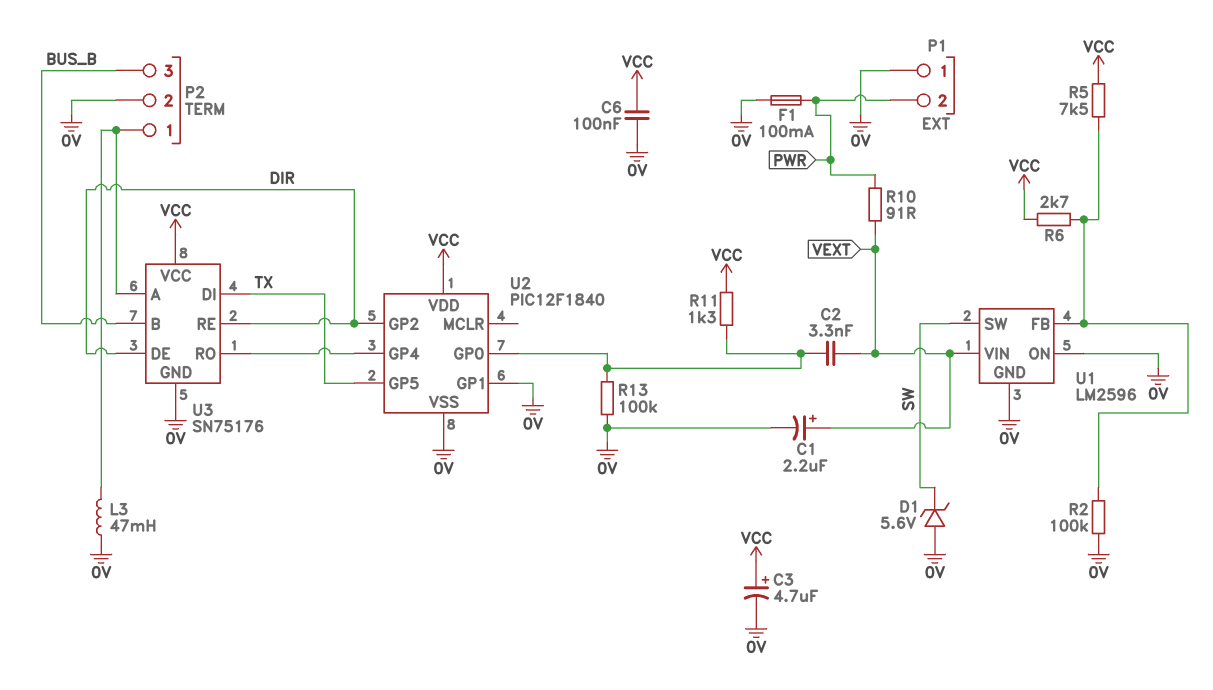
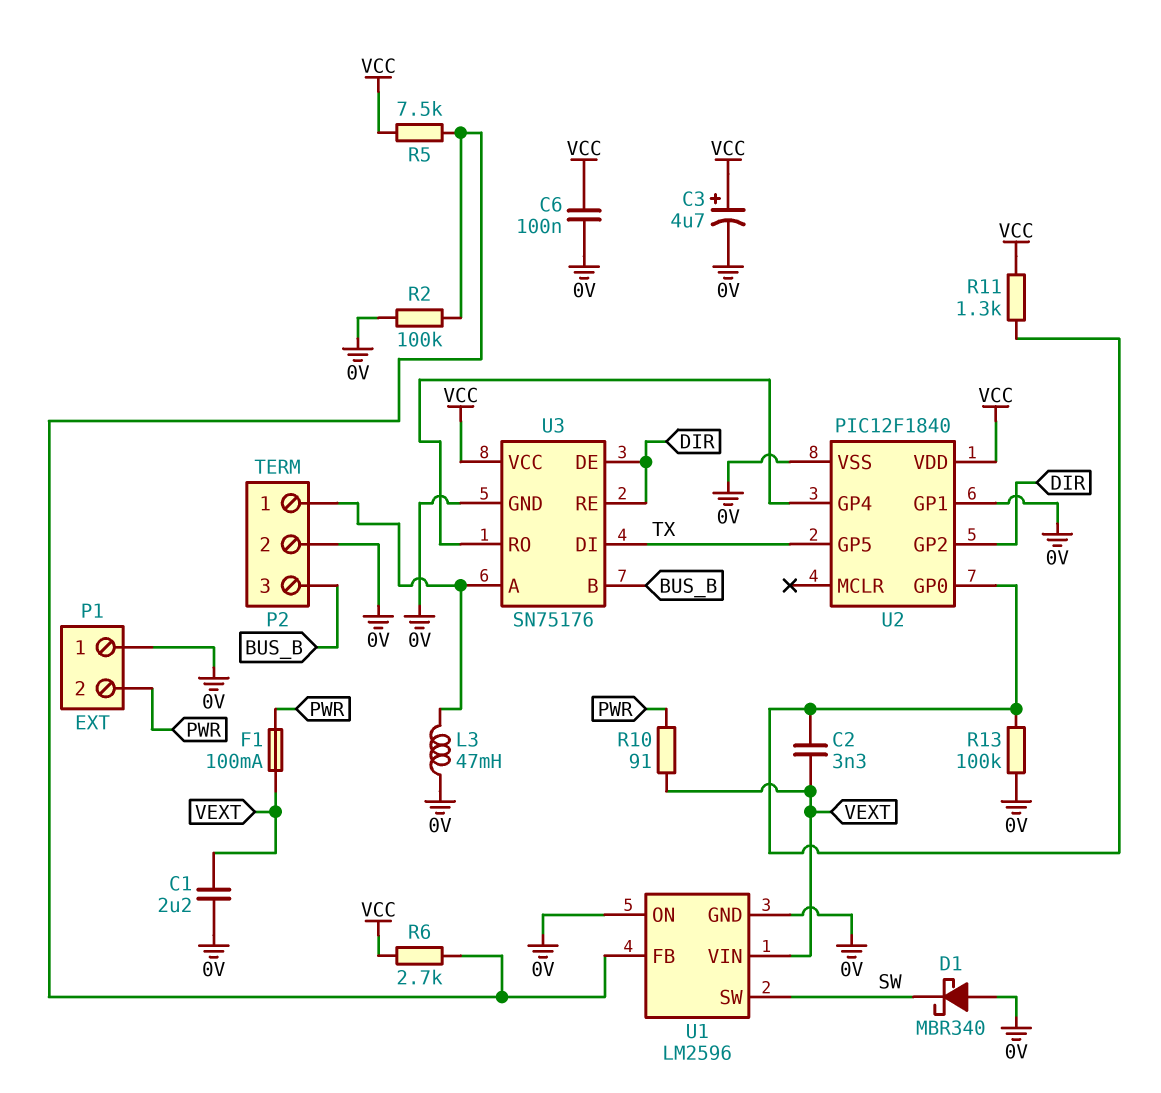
C1: 2.2uF (plus VEXT, minus 0V) -> 2.2uF (0V, VEXT)
D1: zener 5.6V (A 0V, K SW) -> schottky MBR340 (A 0V, K SW)
F1: 100mA (0V, PWR) -> 100mA (PWR, VEXT)

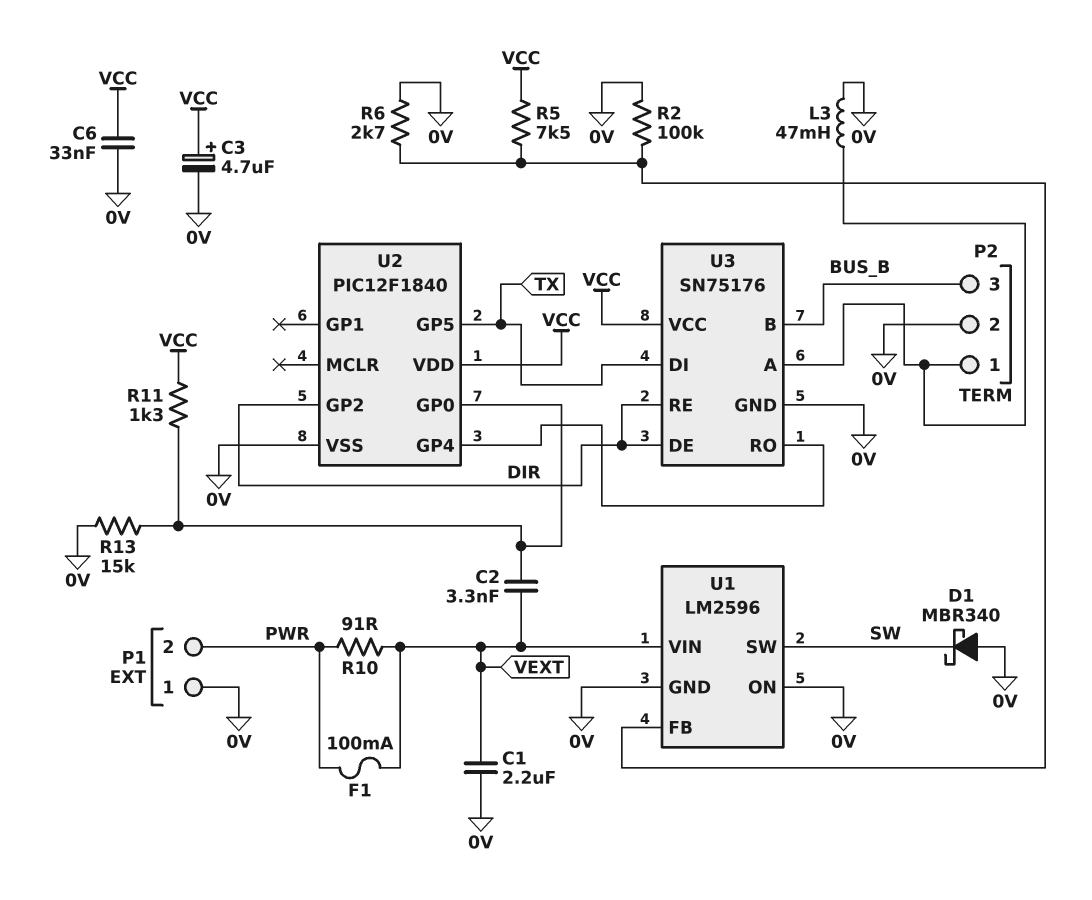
C6: 100nF (0V, VCC) -> 33nF (0V, VCC)
R6: 2.7k (U1/FB, VCC) -> 2.7k (0V, U1/FB)
R13: 100k (0V, U2/GP0) -> 15k (0V, U2/GP0)
U2 pin GP1: 0V -> none

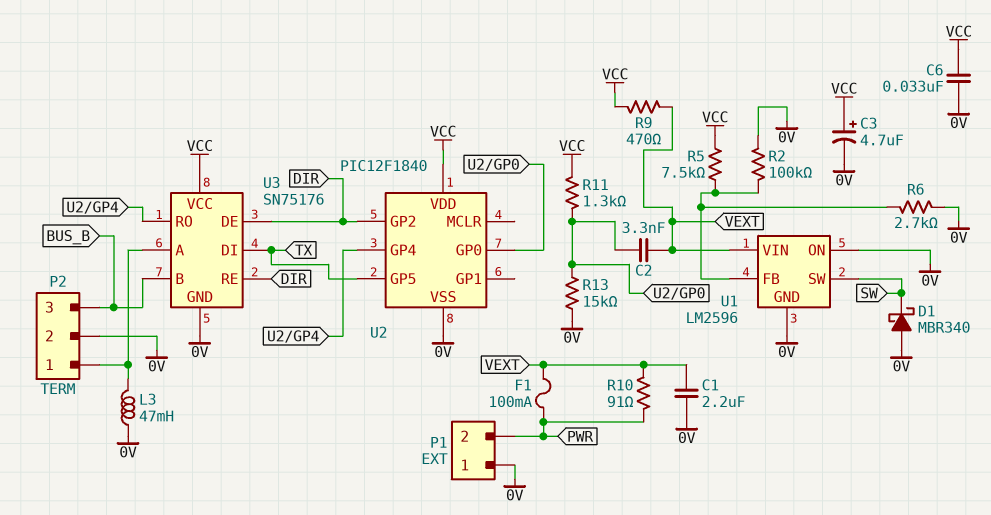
R9: none -> 470 (VCC, VEXT)

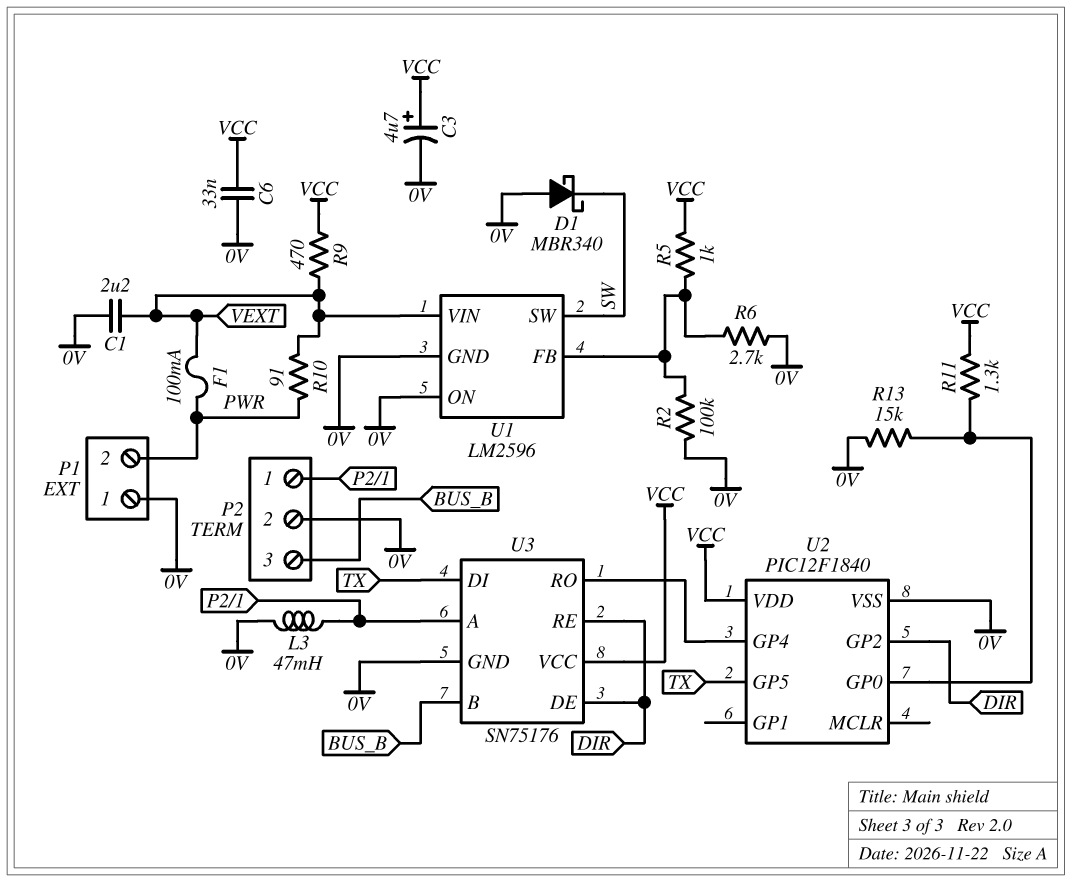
C2: 3.3nF (U2/GP0, VEXT) -> none
R5: 7.5k (U1/FB, VCC) -> 1k (U1/FB, VCC)

